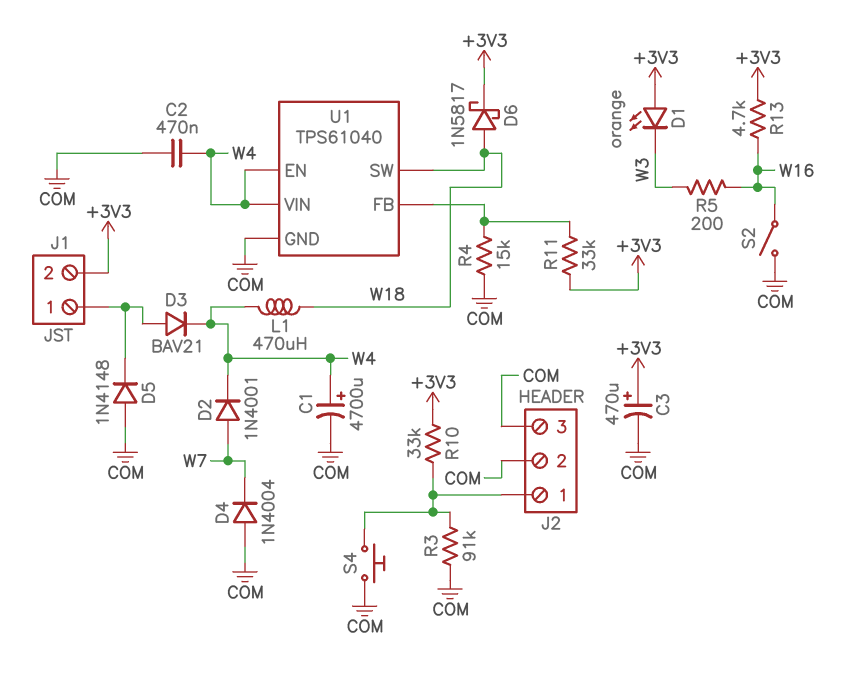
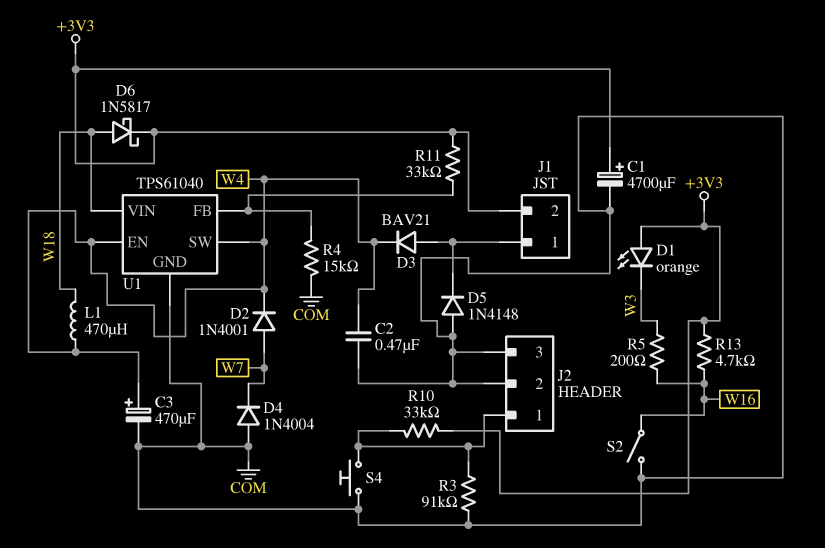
C1: 4700uF (plus W4, minus COM) -> 4700uF (plus +3V3, minus COM)
C3: 470uF (plus +3V3, minus COM) -> 470uF (plus W4, minus COM)
U1 pin SW: W18 -> W4
U1 pin VIN: W4 -> W18

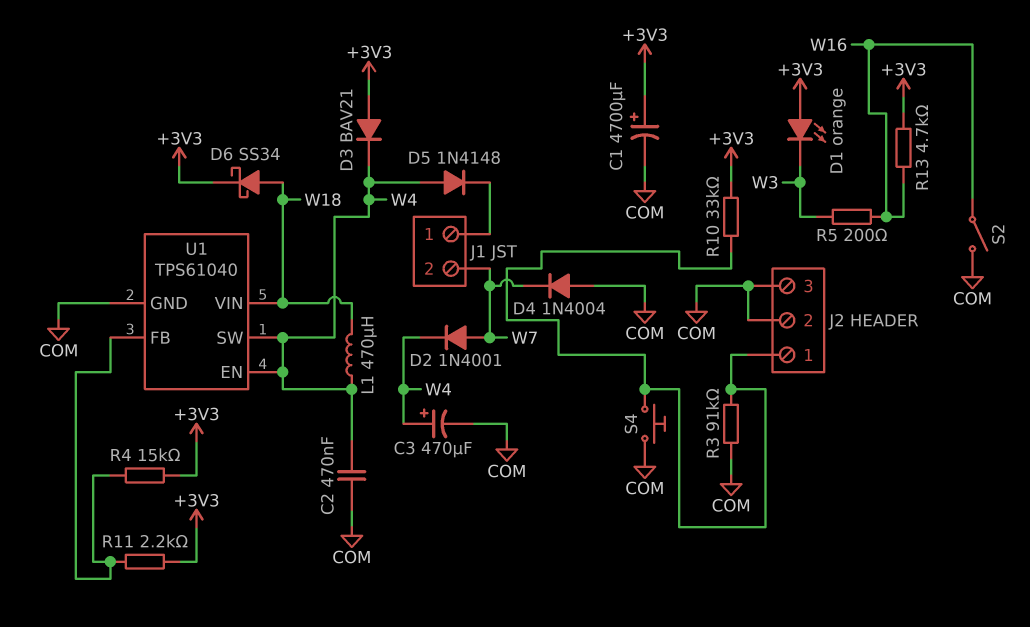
D3: diode BAV21 (A J1/1, K W4) -> diode BAV21 (A +3V3, K W4)
D5: diode 1N4148 (A COM, K J1/1) -> diode 1N4148 (A W4, K J1/1)
D6: schottky 1N5817 (A W18, K +3V3) -> schottky SS34 (A W18, K +3V3)
J1 pin 2: +3V3 -> W7
R4: 15k (COM, U1/FB) -> 15k (+3V3, U1/FB)
R11: 33k (+3V3, U1/FB) -> 2.2k (+3V3, U1/FB)

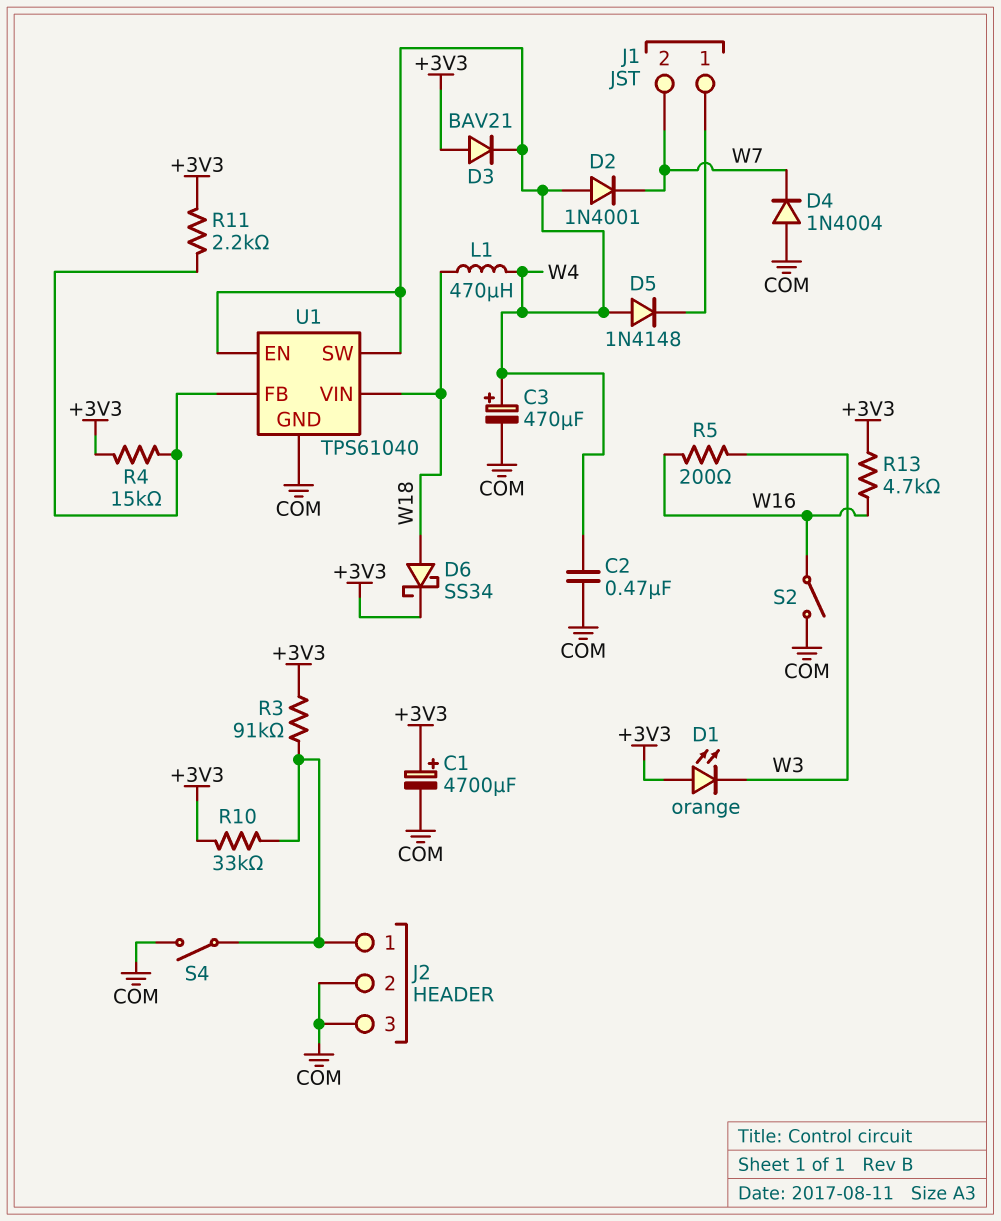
D2: diode 1N4001 (A W7, K W4) -> diode 1N4001 (A W4, K W7)
R3: 91k (COM, J2/1) -> 91k (+3V3, J2/1)
S4: button (COM, J2/1) -> switch (COM, J2/1)

